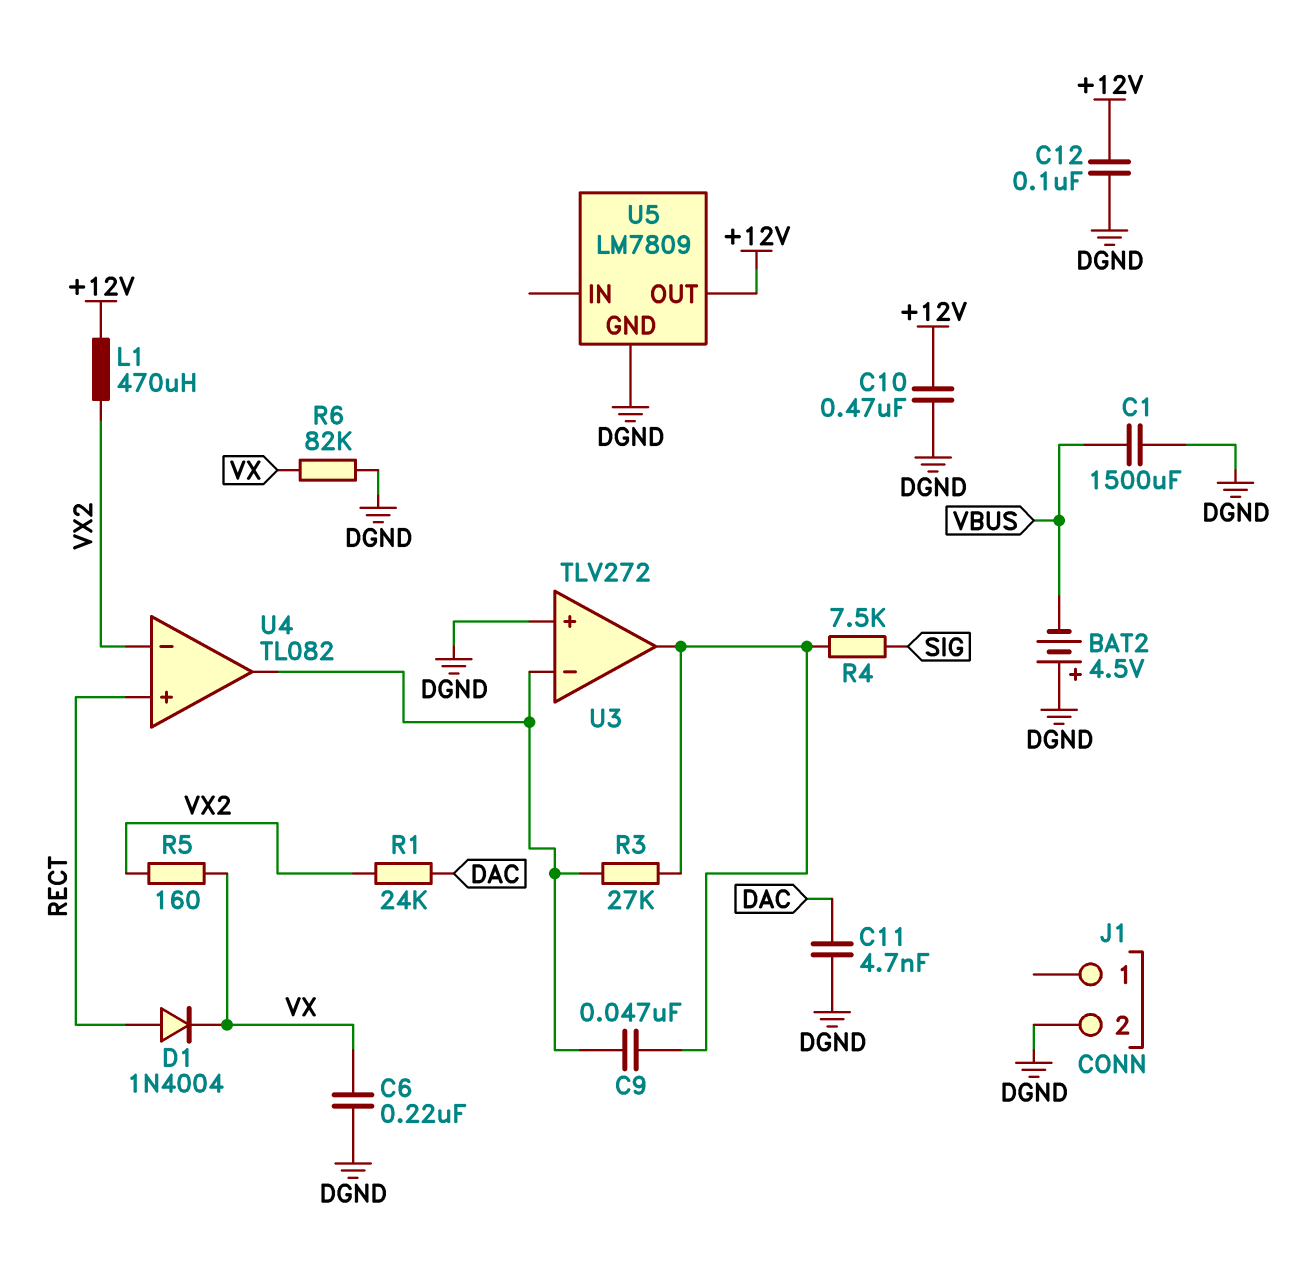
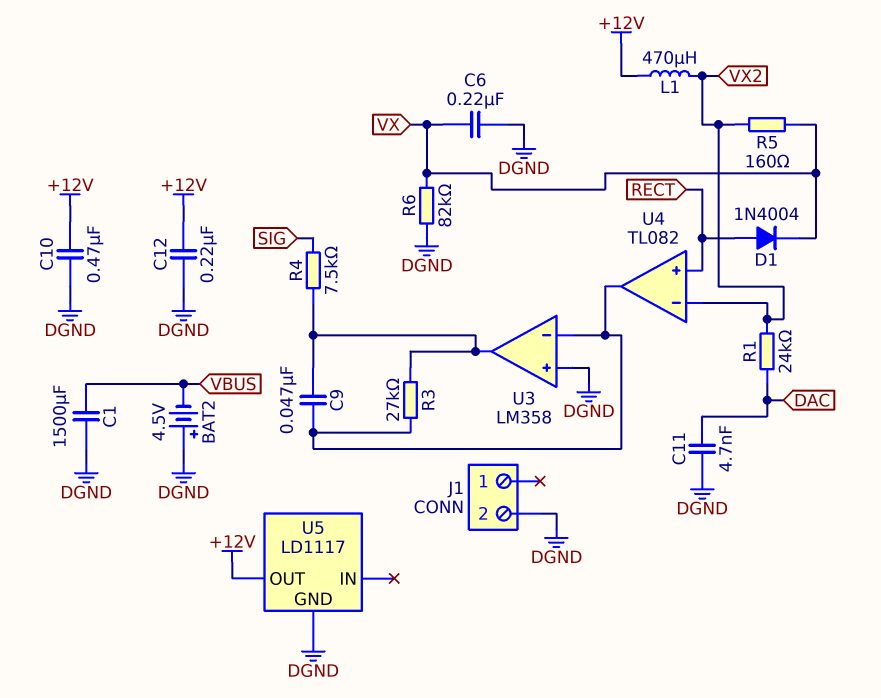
C12: 100nF (+12V, DGND) -> 220nF (+12V, DGND)
U3: TLV272 -> LM358
U5: LM7809 -> LD1117

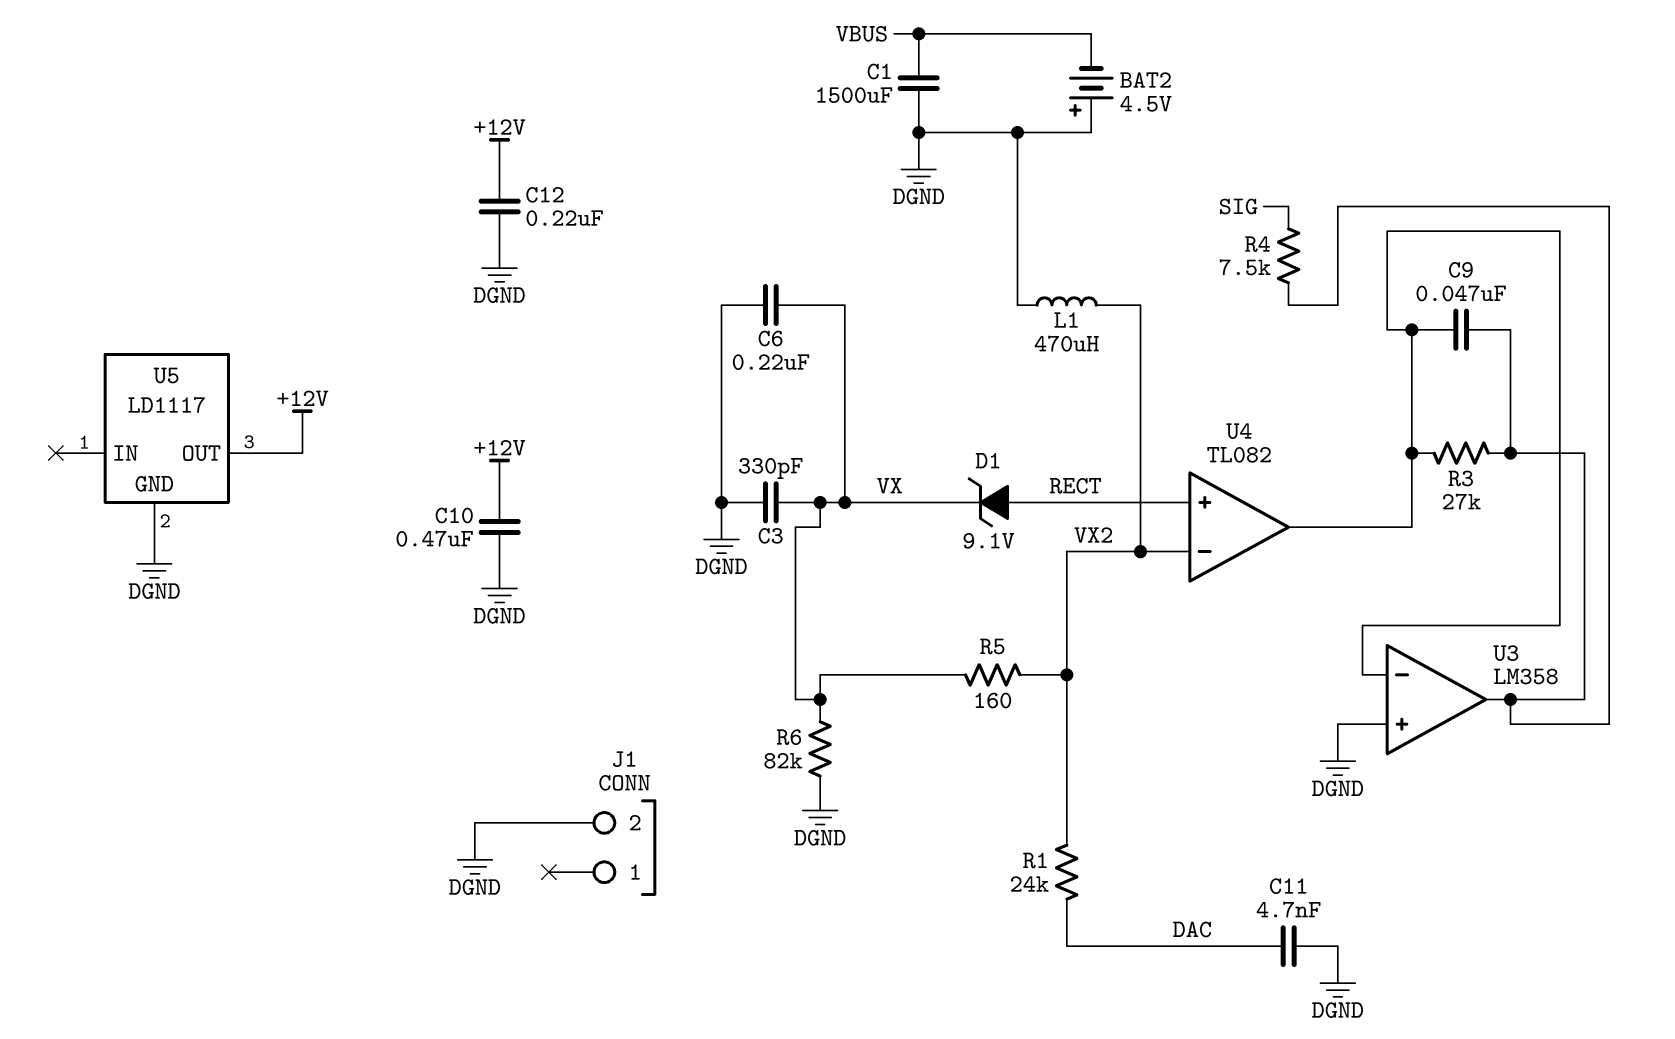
C3: none -> 330pF (DGND, VX)
D1: diode 1N4004 (A RECT, K VX) -> zener 9.1V (A RECT, K VX)
L1: 470uH (+12V, VX2) -> 470uH (DGND, VX2)

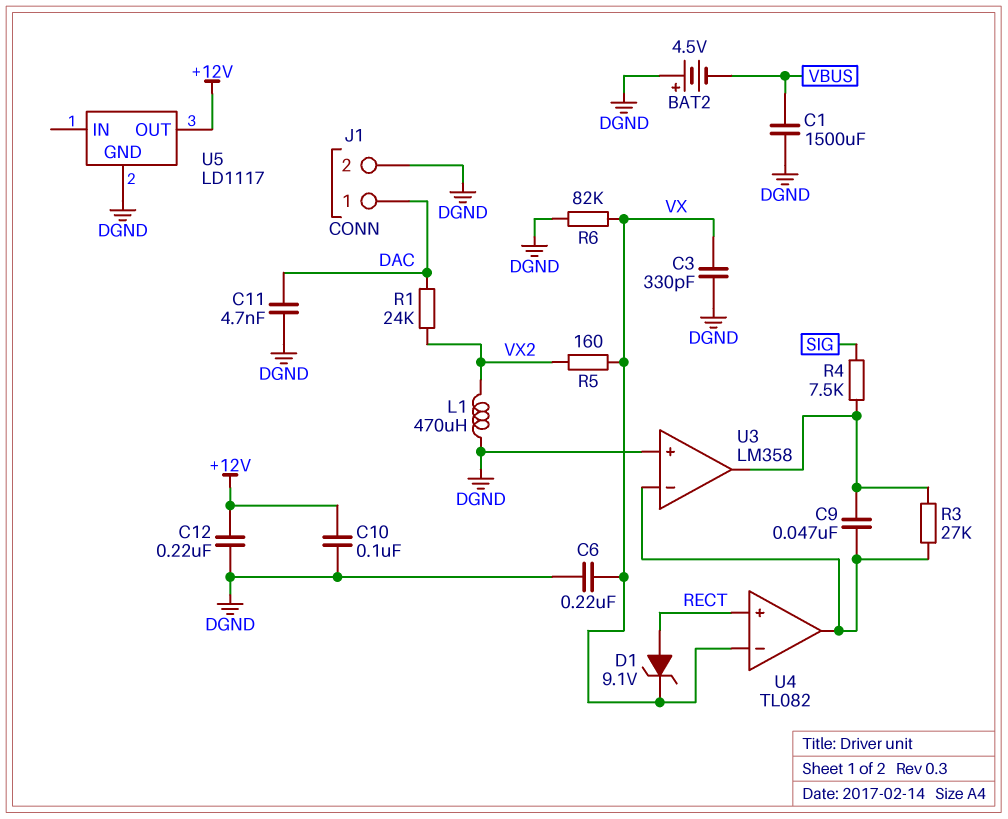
C10: 470nF (+12V, DGND) -> 100nF (+12V, DGND)
J1 pin 1: none -> DAC
U4 pin in-: VX2 -> VX

